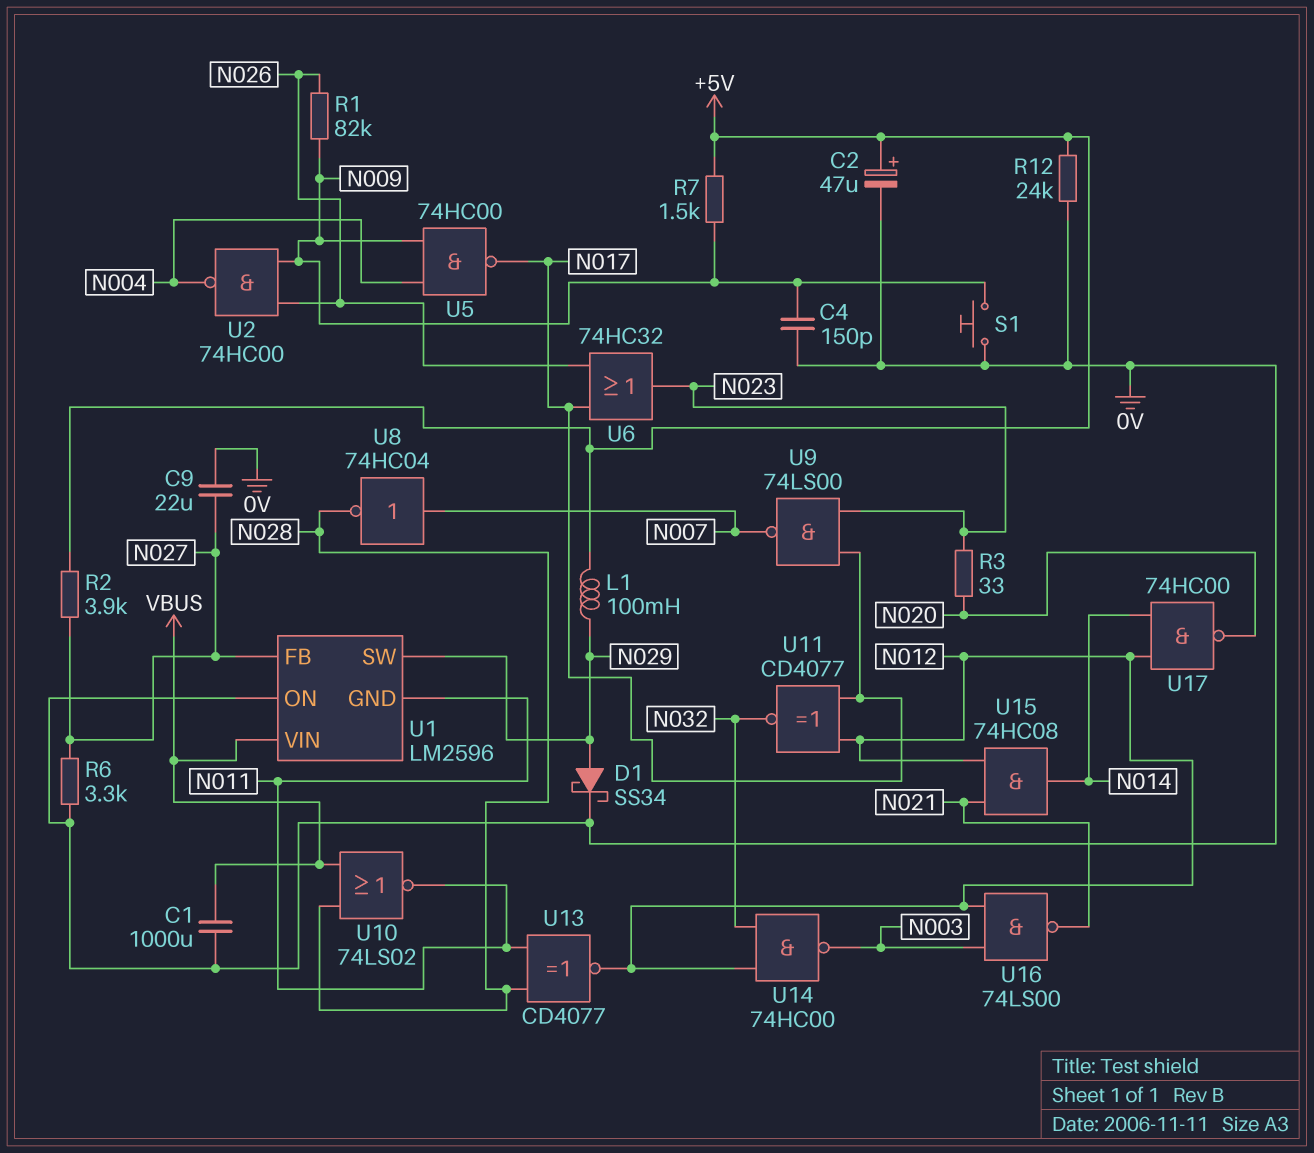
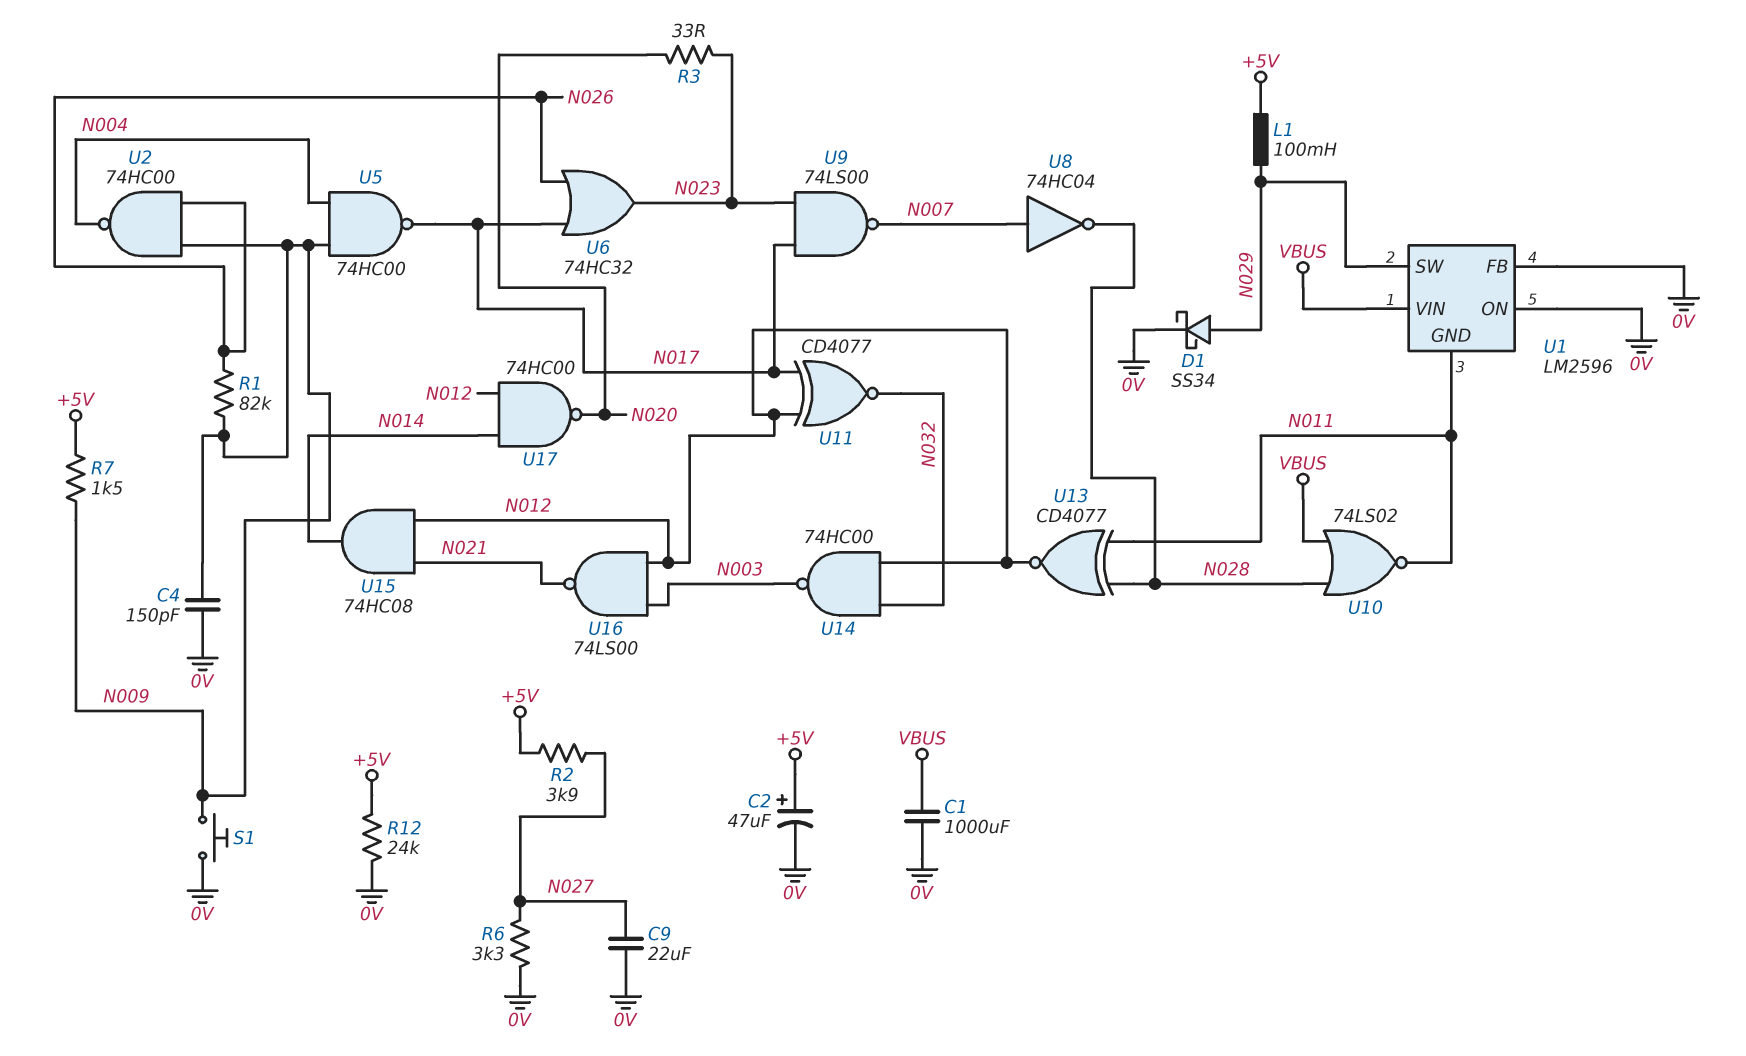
U1 pin FB: N027 -> 0V

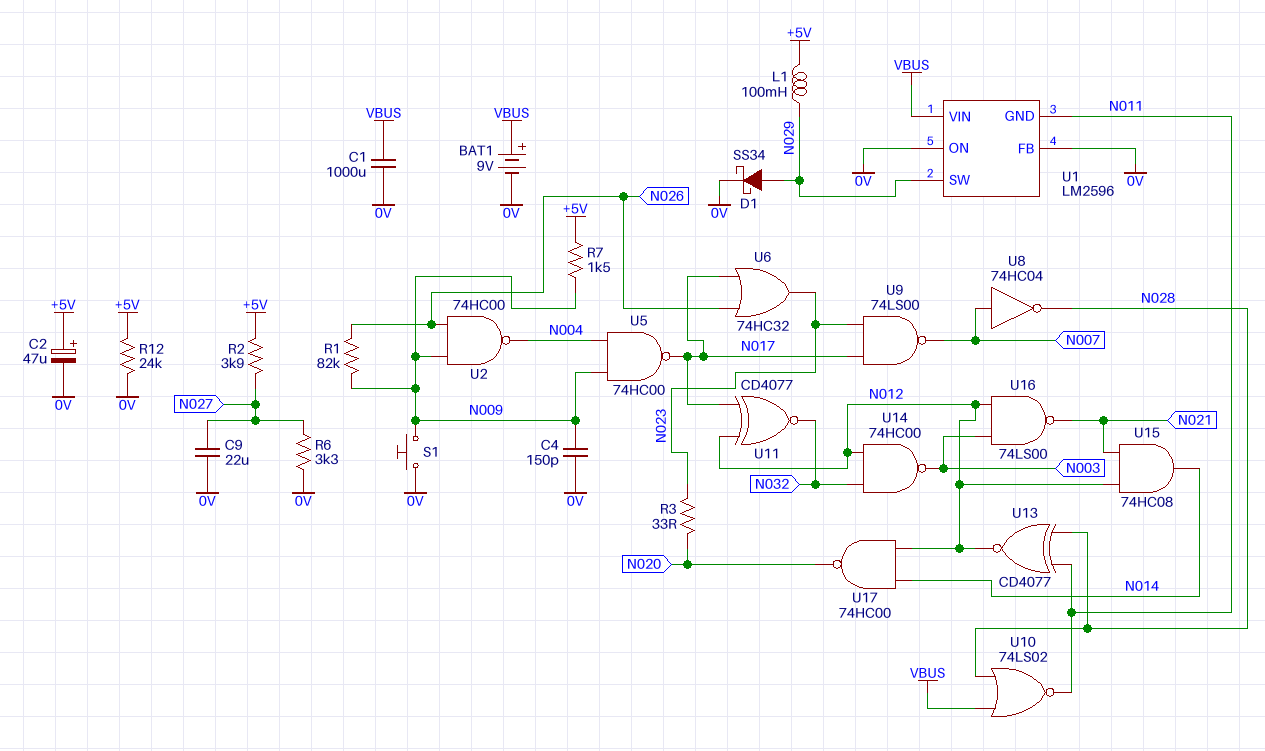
BAT1: none -> 9V (plus VBUS, minus 0V)

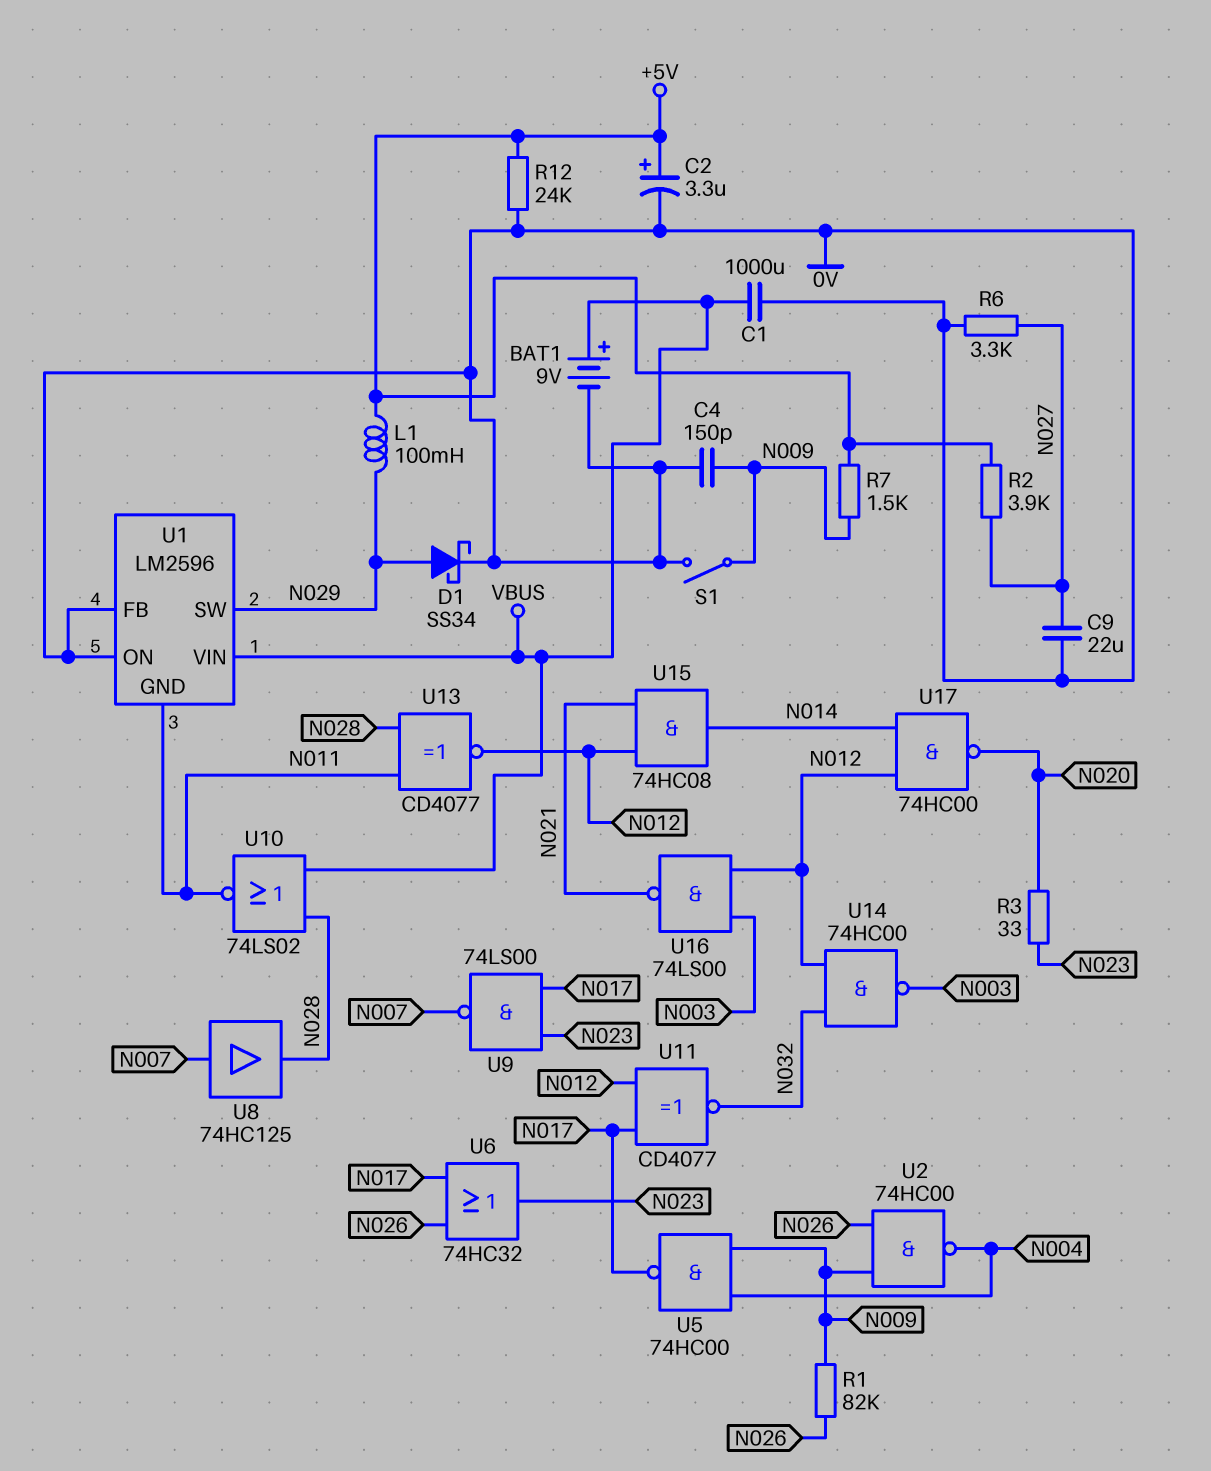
C2: 47uF (plus +5V, minus 0V) -> 3.3uF (plus +5V, minus 0V)
S1: button (0V, N009) -> switch (0V, N009)
U8: NOT 74HC04 (in N007, out N028) -> buffer 74HC125 (in N007, out N028)

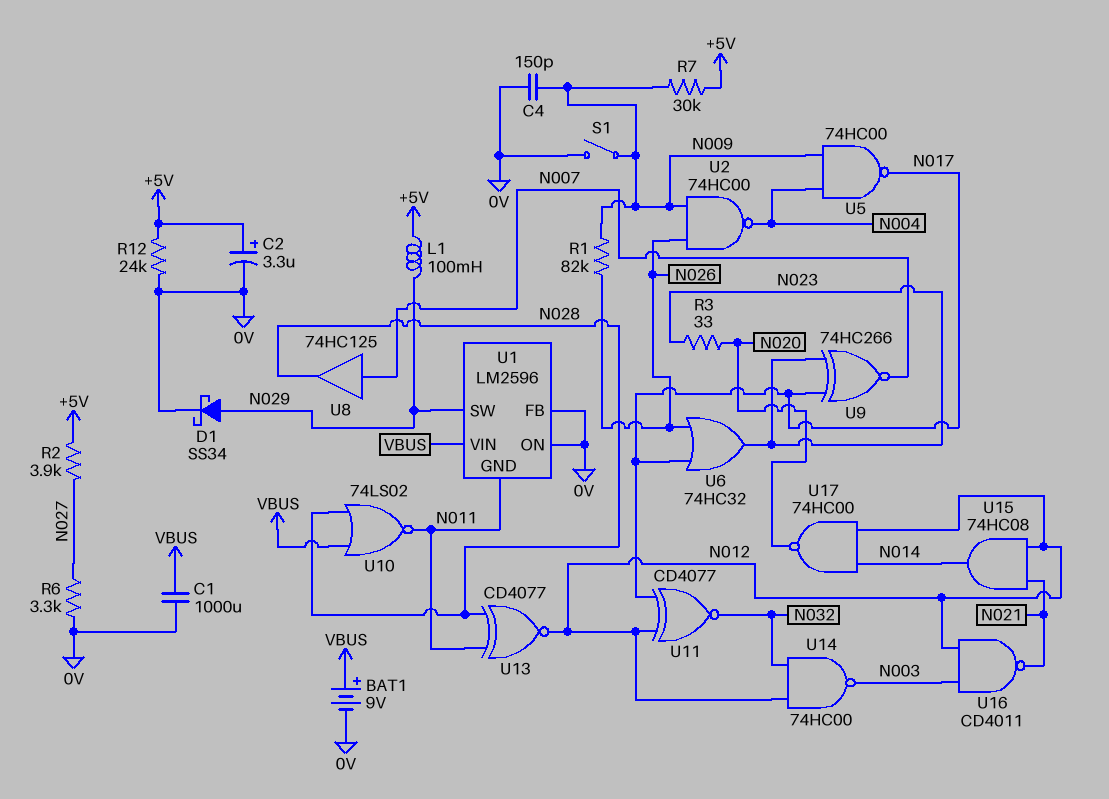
C9: 22uF (0V, N027) -> none
R7: 1.5k (+5V, N009) -> 30k (+5V, N009)
U9: NAND 74LS00 (in N017, in N023, out N007) -> XNOR 74HC266 (in N017, in N023, out N007)
U16: NAND 74LS00 (in N003, in N012, out N021) -> NAND CD4011 (in N003, in N012, out N021)

